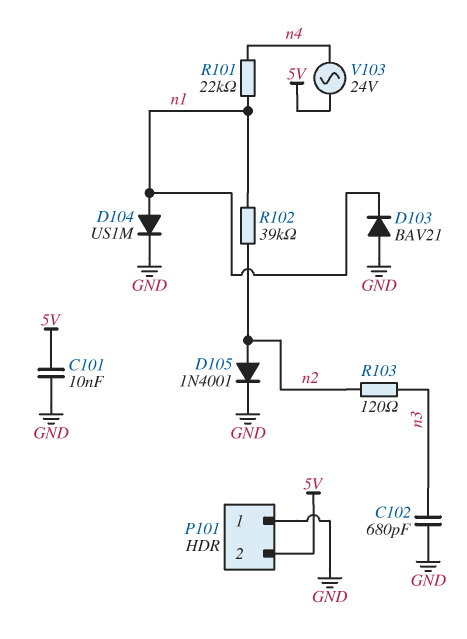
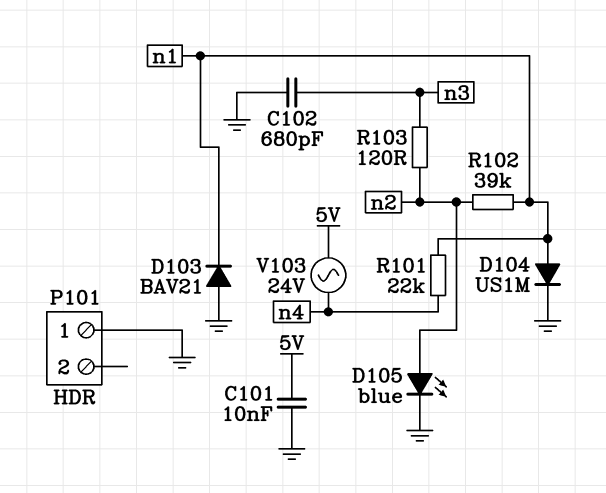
D105: diode 1N4001 (A n2, K GND) -> LED blue (A n2, K GND)
P101 pin 2: 5V -> none

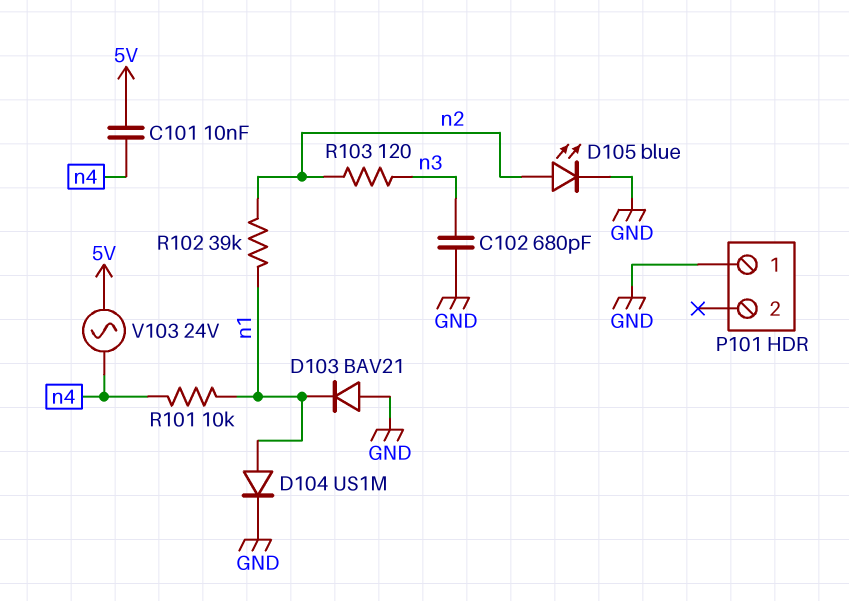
C101: 10nF (5V, GND) -> 10nF (5V, n4)
R101: 22k (n1, n4) -> 10k (n1, n4)

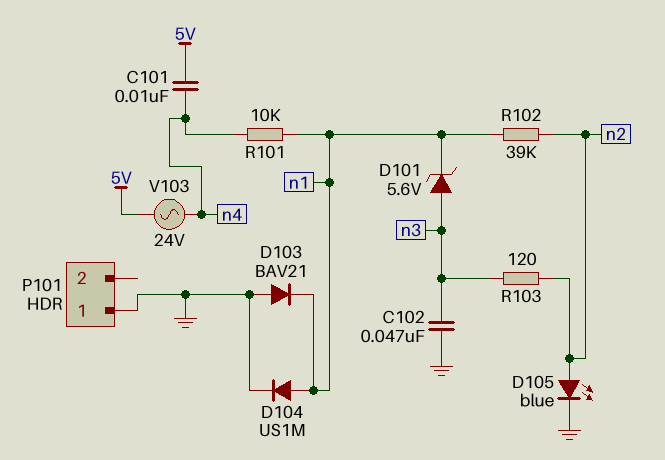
C102: 680pF (GND, n3) -> 47nF (GND, n3)
D101: none -> zener 5.6V (A n3, K n1)

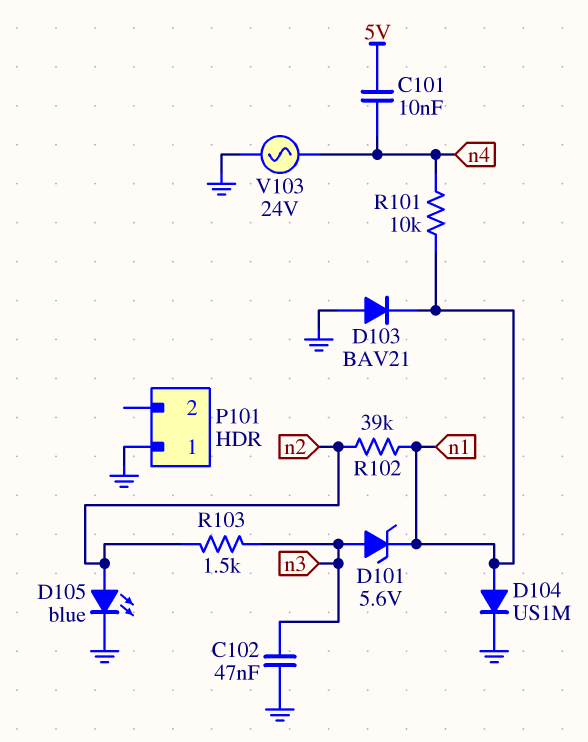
R103: 120 (n2, n3) -> 1.5k (n2, n3)
V103: AC 24V (5V, n4) -> AC 24V (GND, n4)

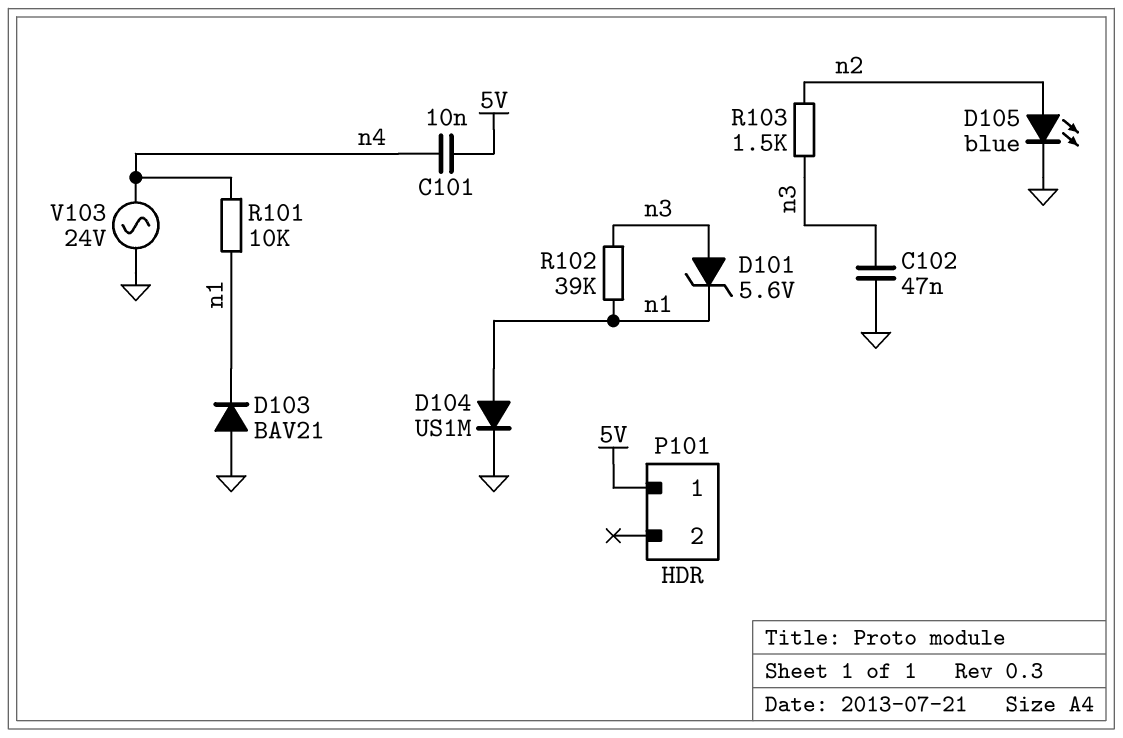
P101 pin 1: GND -> 5V
R102: 39k (n1, n2) -> 39k (n1, n3)

